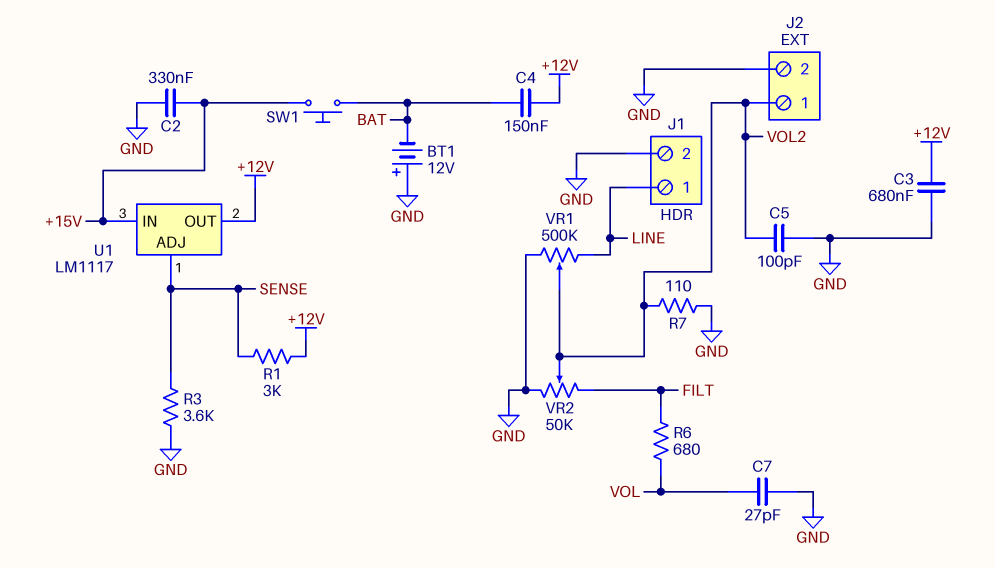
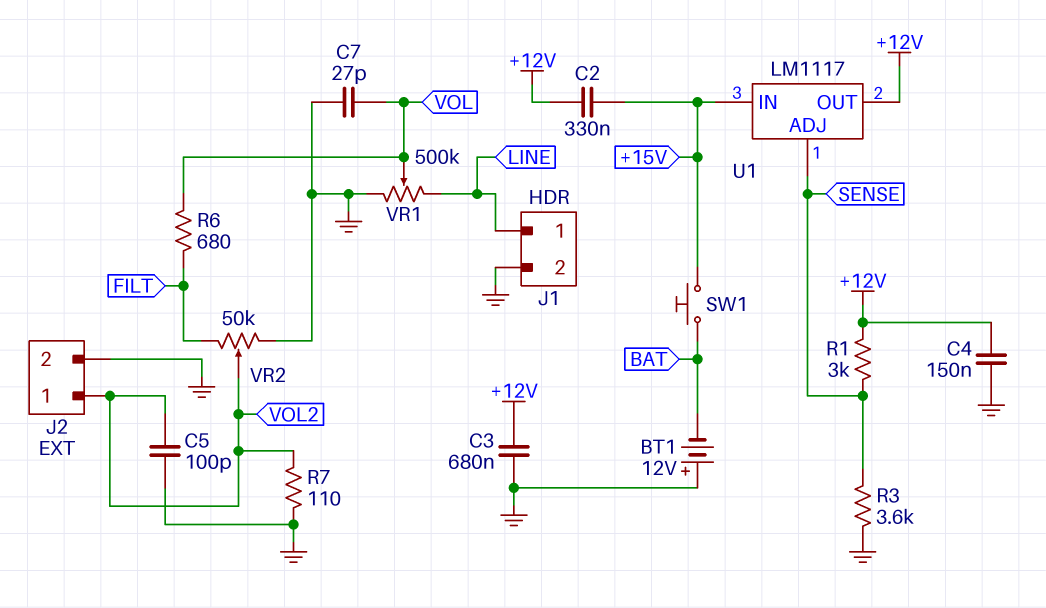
C2: 330nF (+15V, GND) -> 330nF (+12V, +15V)
C4: 150nF (+12V, BAT) -> 150nF (+12V, GND)
VR1: 500k (GND, LINE, wiper VOL2) -> 500k (GND, LINE, wiper VOL)

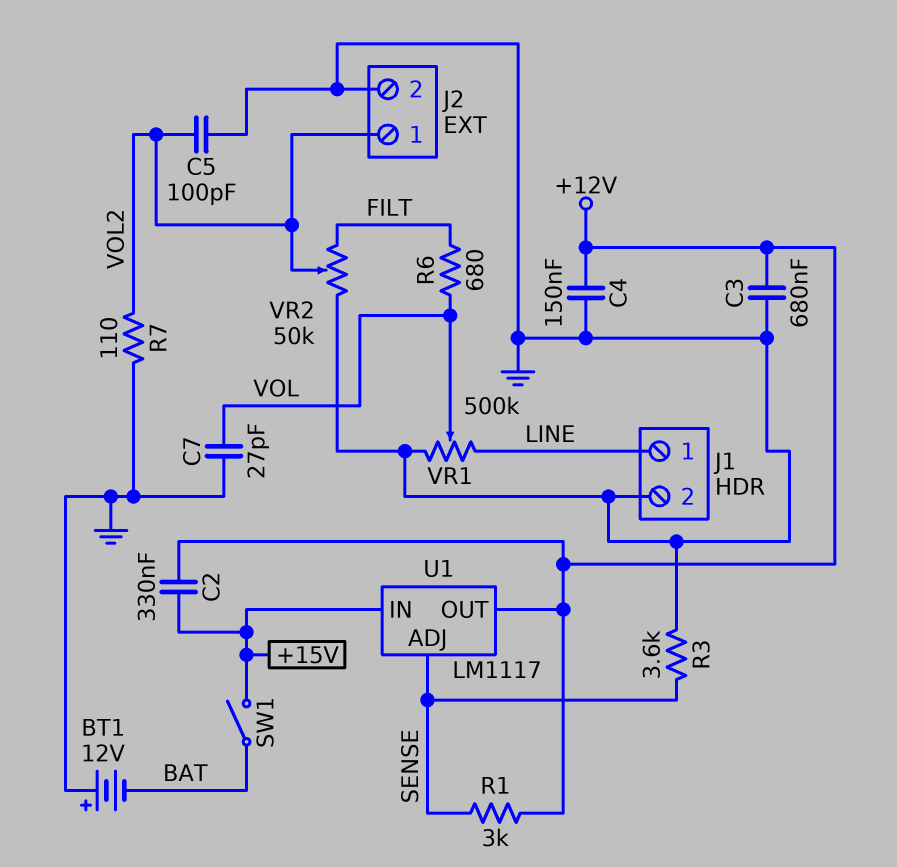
SW1: button (+15V, BAT) -> switch (+15V, BAT)

